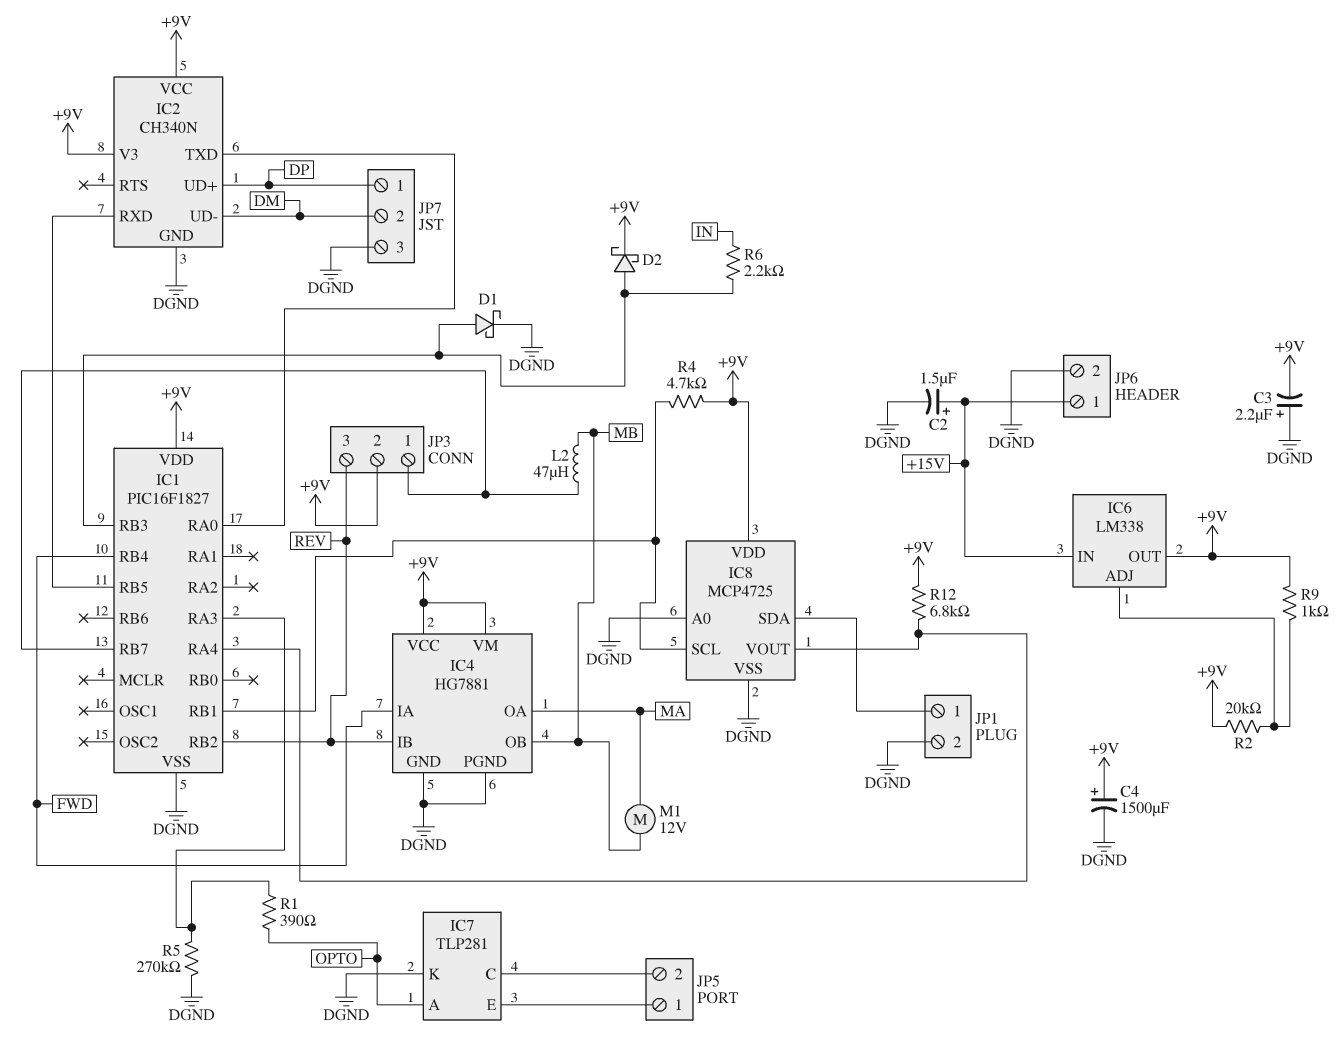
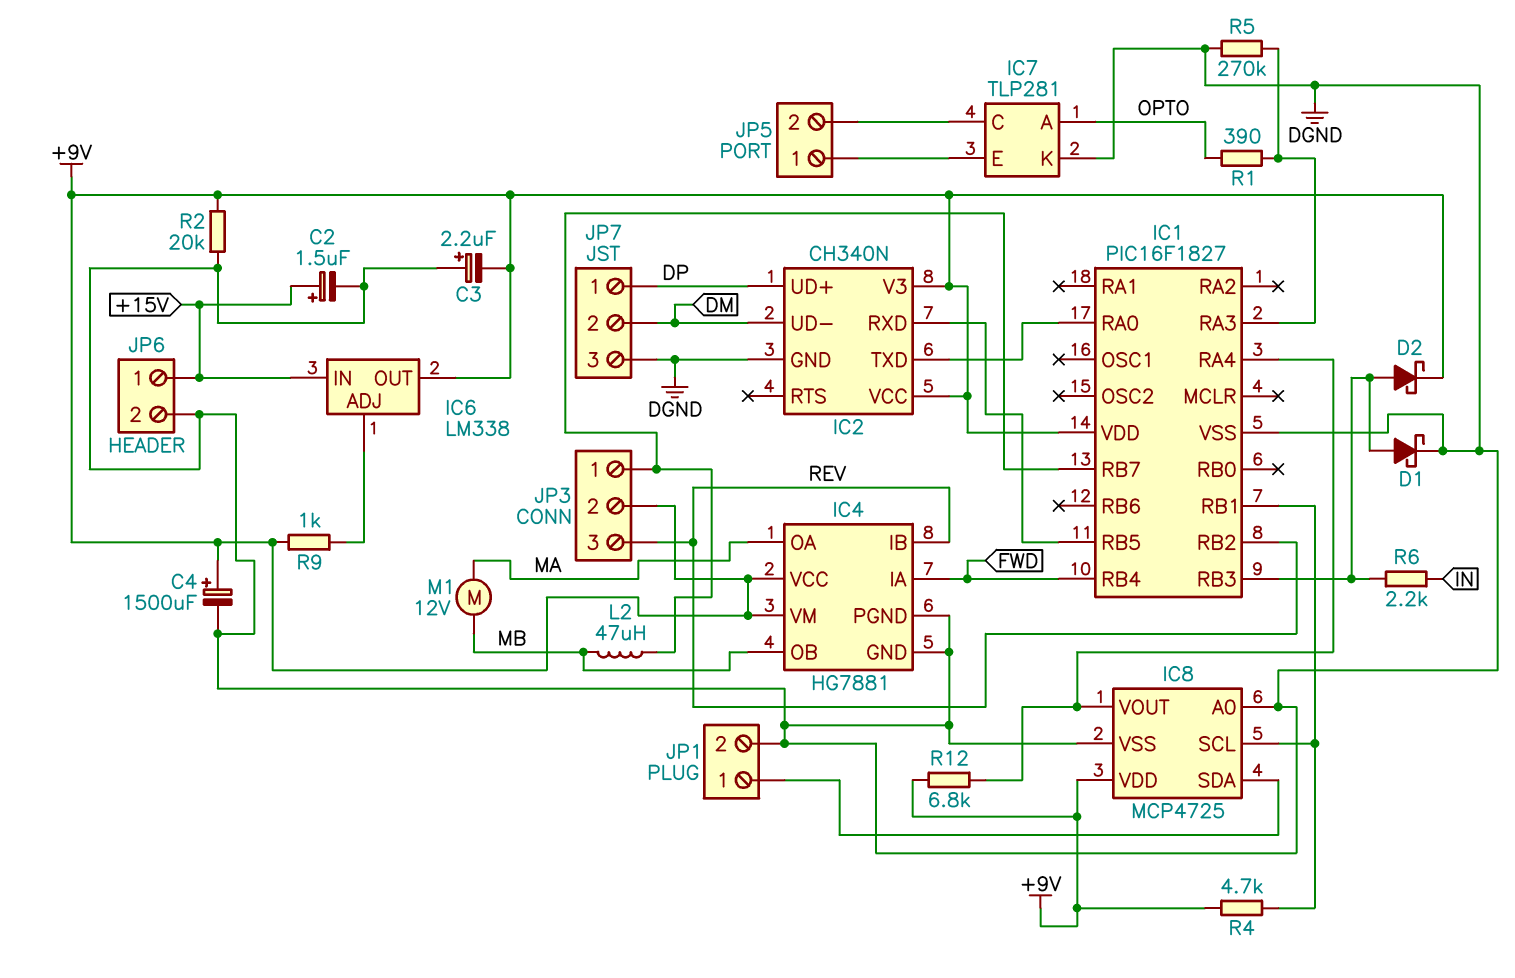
R2: 20k (+9V, IC6/ADJ) -> 20k (+9V, DGND)

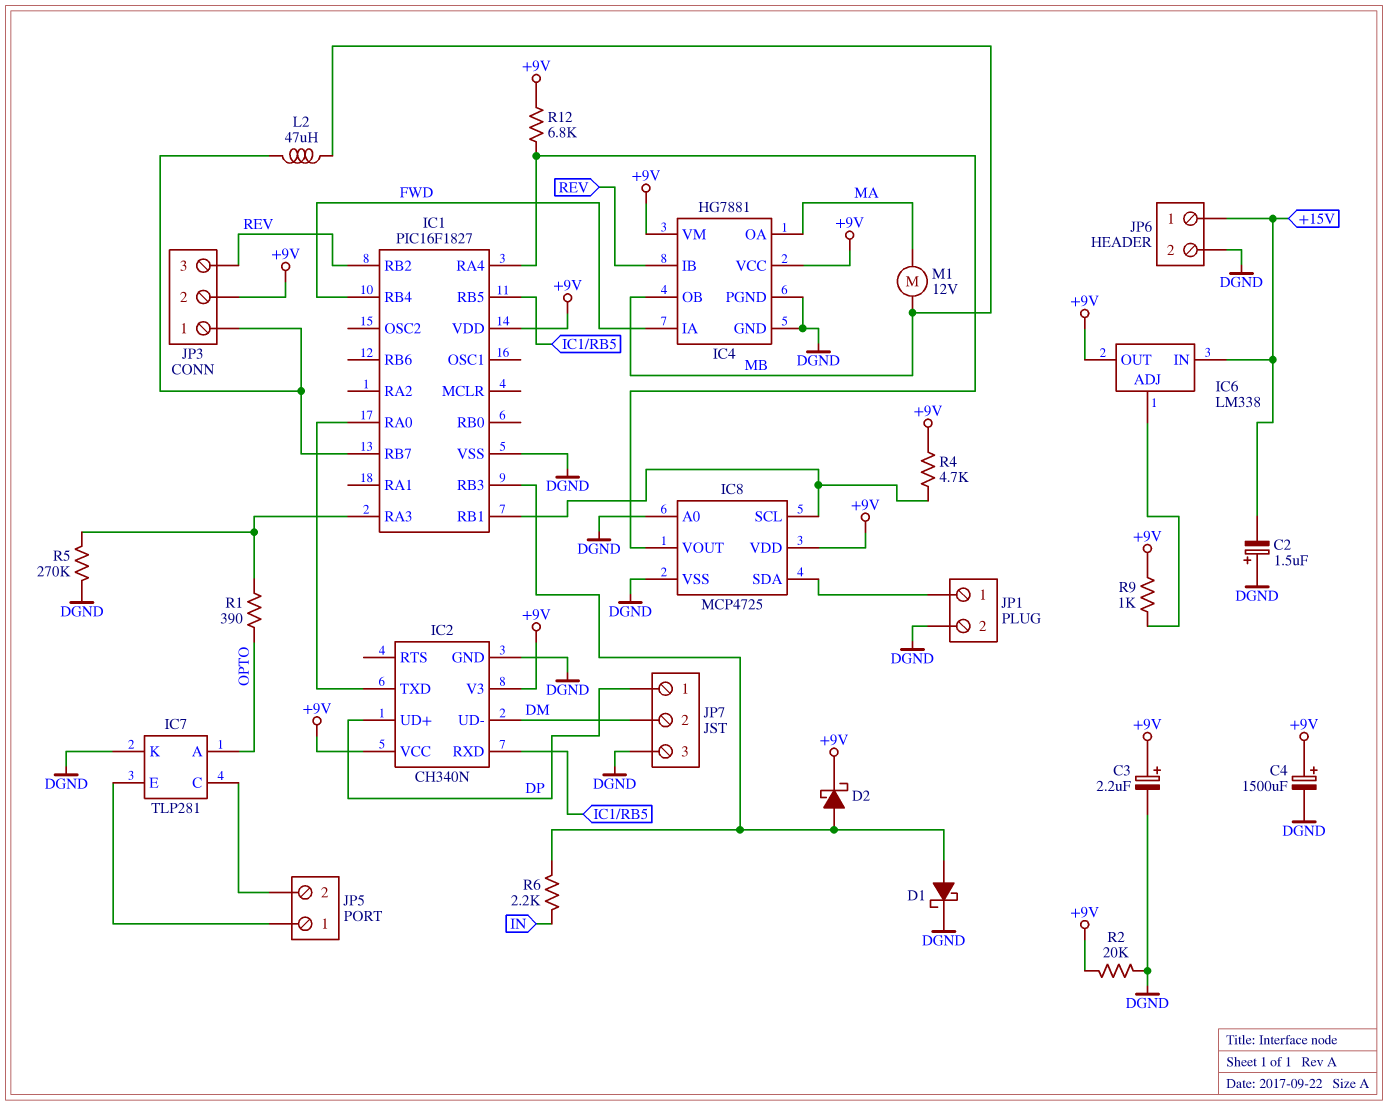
C2: 1.5uF (plus +15V, minus DGND) -> 1.5uF (plus DGND, minus +15V)
C3: 2.2uF (plus DGND, minus +9V) -> 2.2uF (plus +9V, minus DGND)

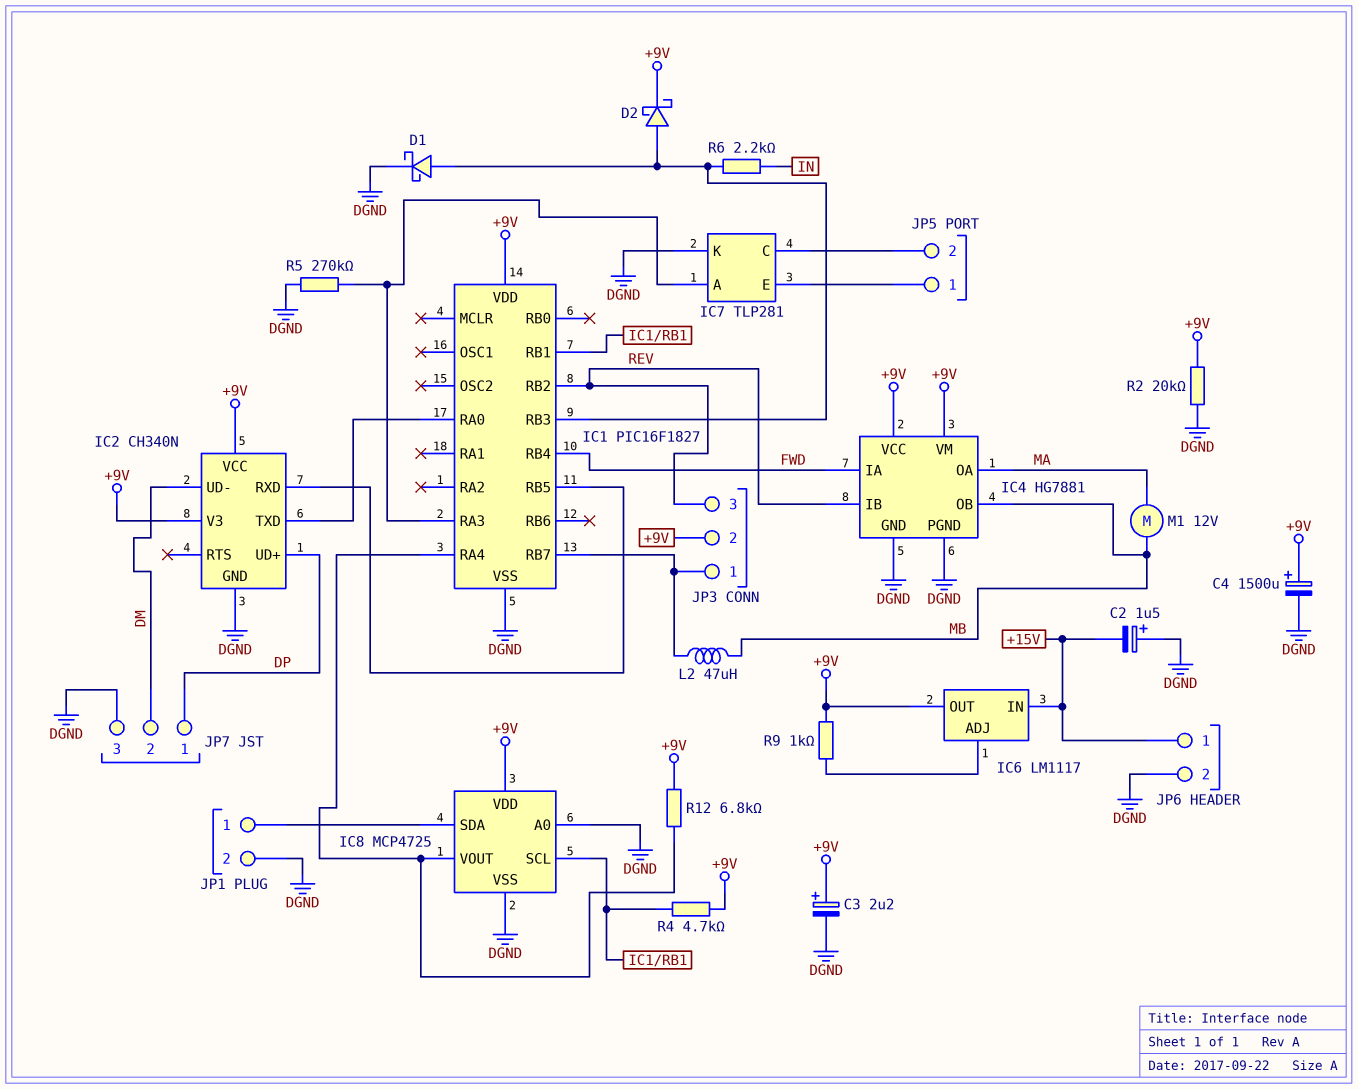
IC6: LM338 -> LM1117
IC7 pin A: OPTO -> IC1/RA3
R1: 390 (IC1/RA3, OPTO) -> none

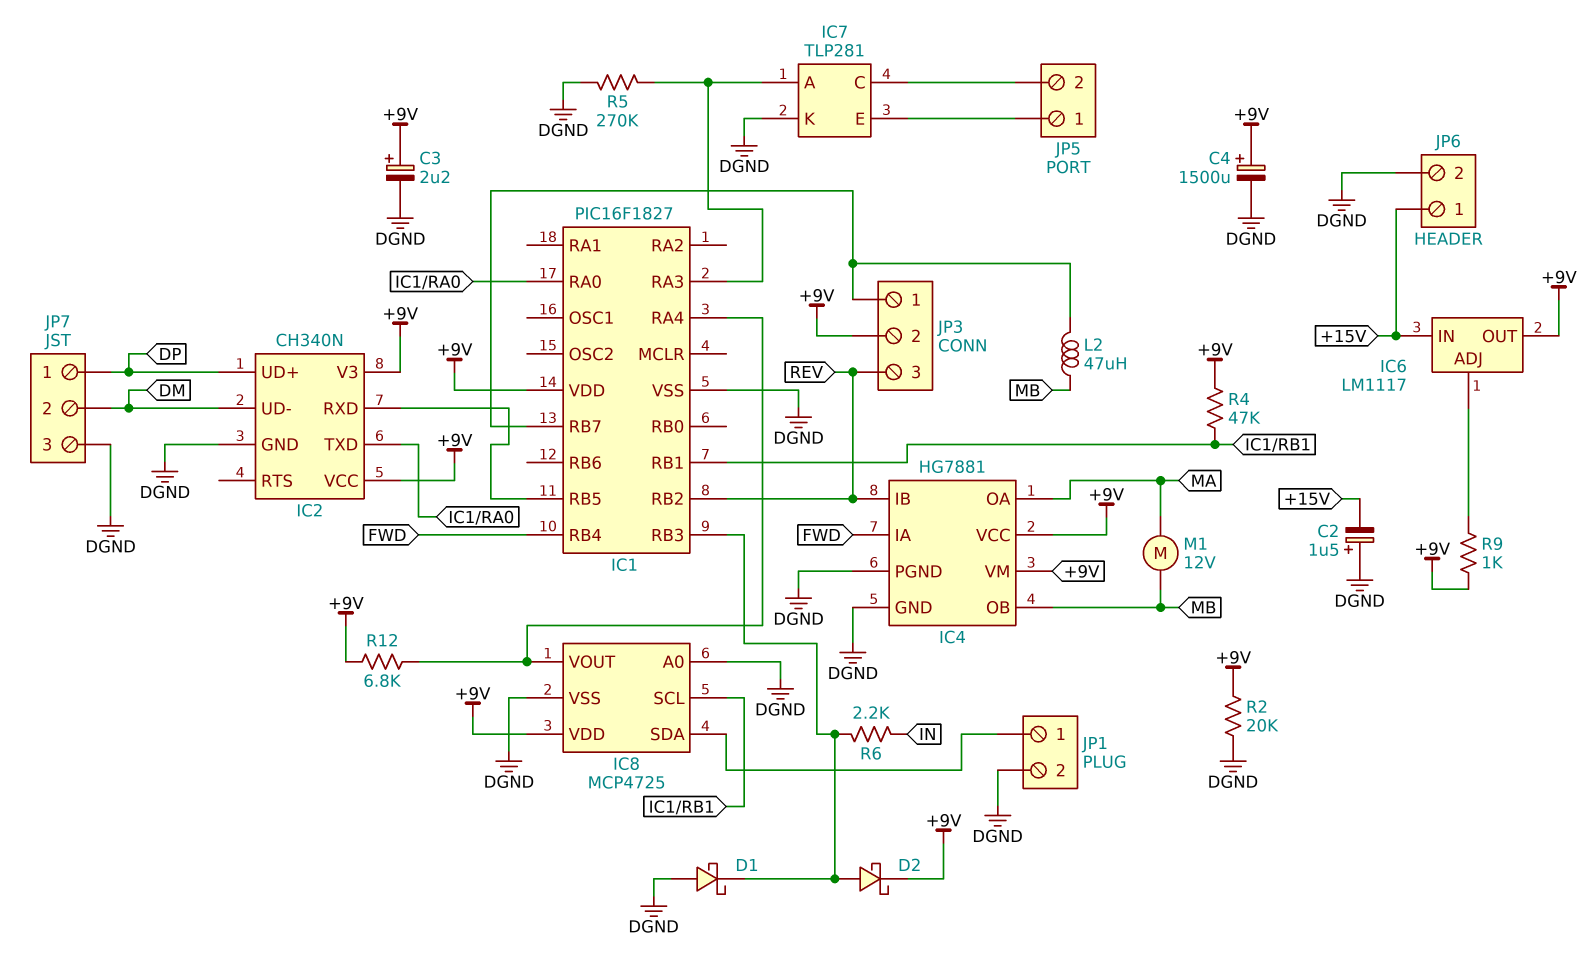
D1: schottky (A IC1/RB3, K DGND) -> schottky (A DGND, K IC1/RB3)
R4: 4.7k (+9V, IC1/RB1) -> 47k (+9V, IC1/RB1)

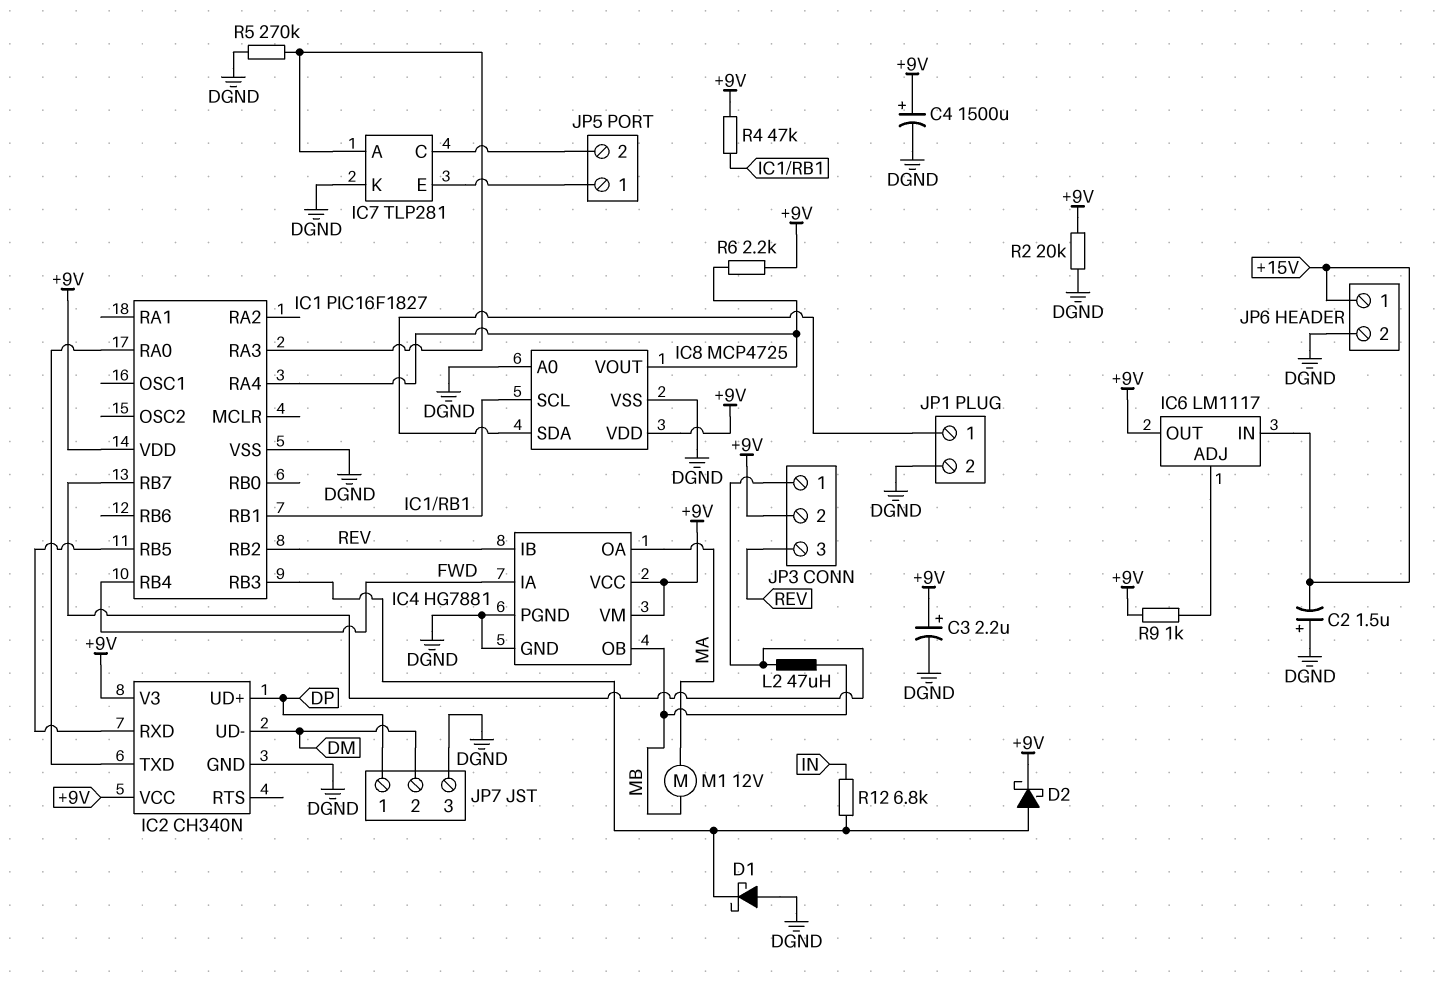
R6: 2.2k (IC1/RB3, IN) -> 2.2k (+9V, IC1/RA4)
R12: 6.8k (+9V, IC1/RA4) -> 6.8k (IC1/RB3, IN)

